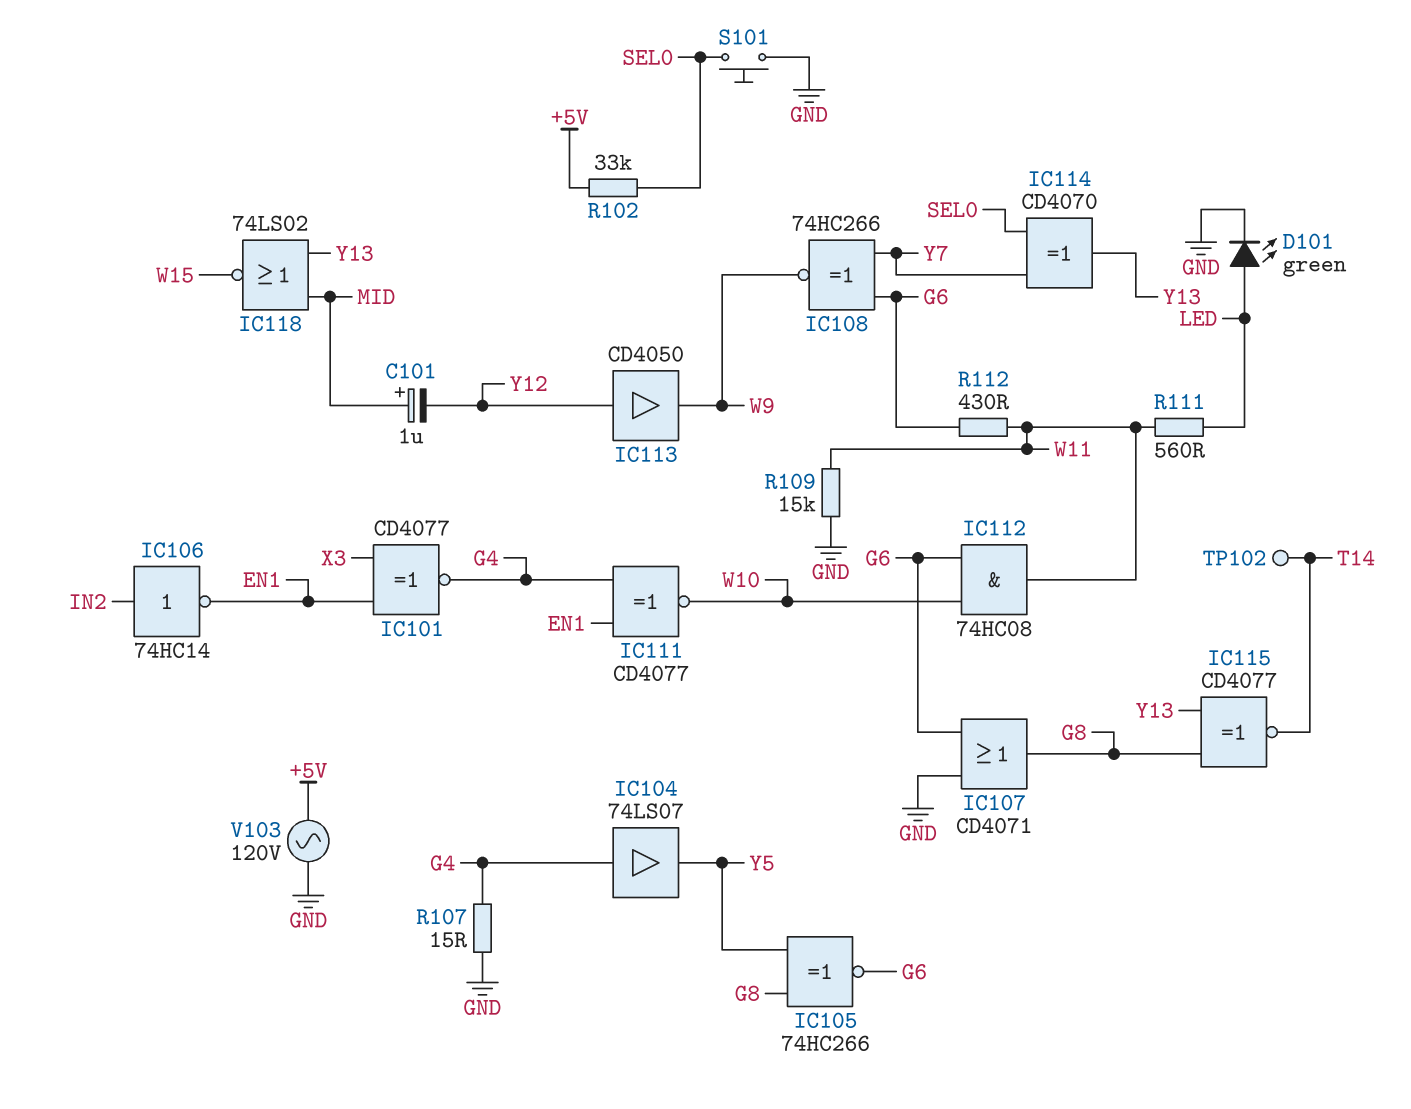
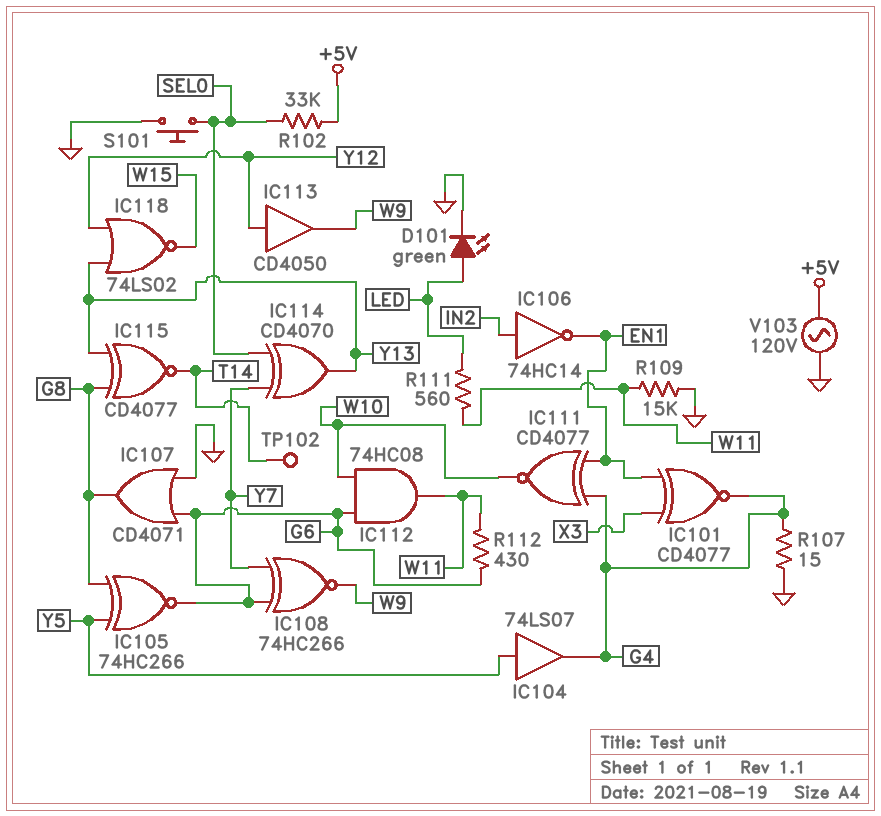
C101: 1uF (plus MID, minus Y12) -> none
IC104: buffer 74LS07 (in G4, out Y5) -> buffer 74LS07 (in Y5, out G4)
IC118: NOR 74LS02 (in MID, in Y13, out W15) -> NOR 74LS02 (in Y12, in Y13, out W15)

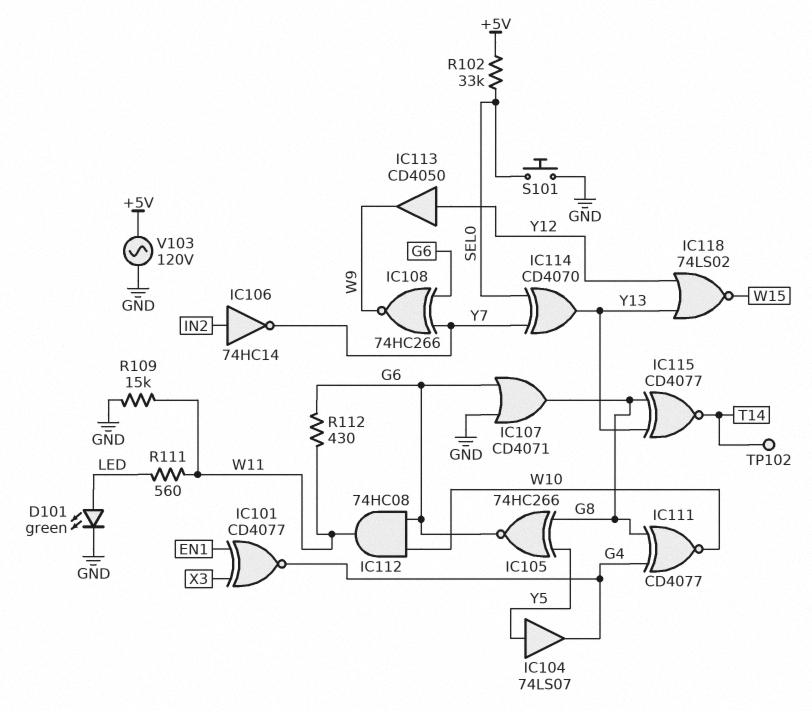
IC106: NOT 74HC14 (in IN2, out EN1) -> NOT 74HC14 (in IN2, out Y7)
IC111: XNOR CD4077 (in EN1, in G4, out W10) -> XNOR CD4077 (in G4, in G8, out W10)
R107: 15 (G4, GND) -> none

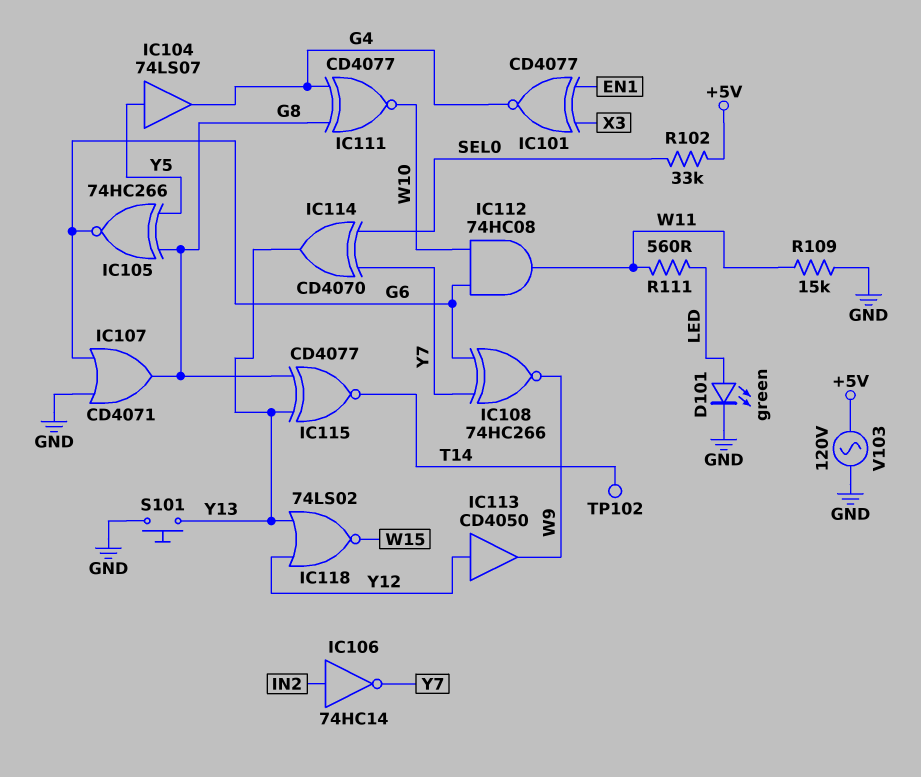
R112: 430 (G6, W11) -> none
S101: button (GND, SEL0) -> button (GND, Y13)

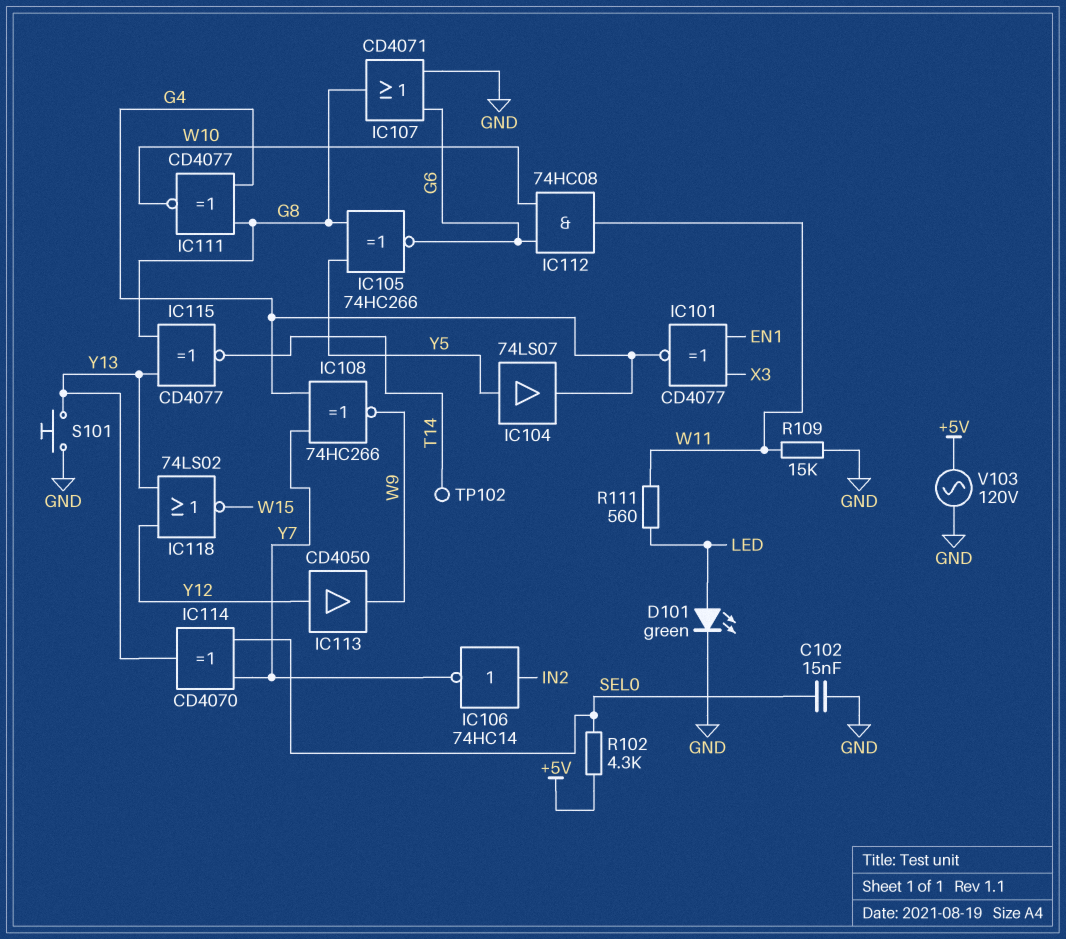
C102: none -> 15nF (GND, SEL0)
IC108: XNOR 74HC266 (in G6, in Y7, out W9) -> XNOR 74HC266 (in G4, in Y7, out W9)
R102: 33k (+5V, SEL0) -> 4.3k (+5V, SEL0)

